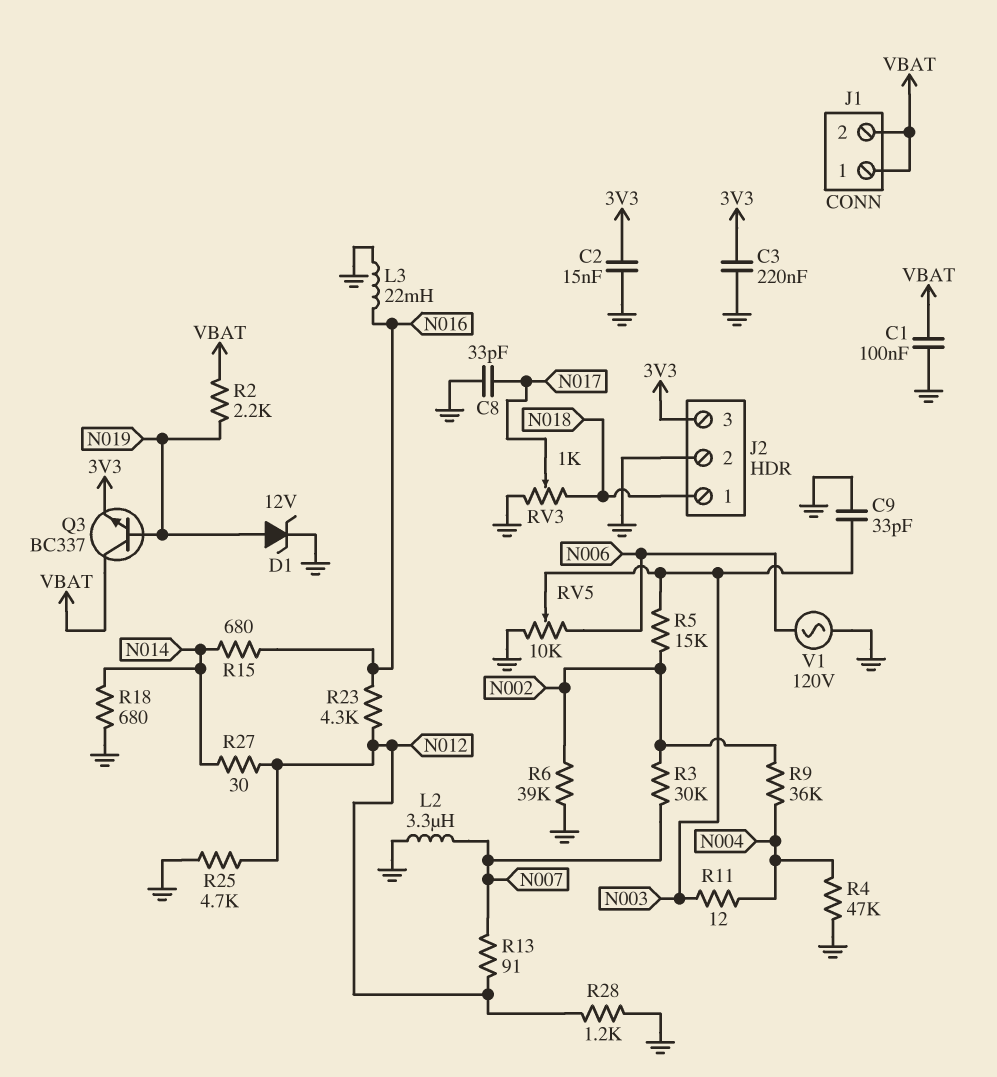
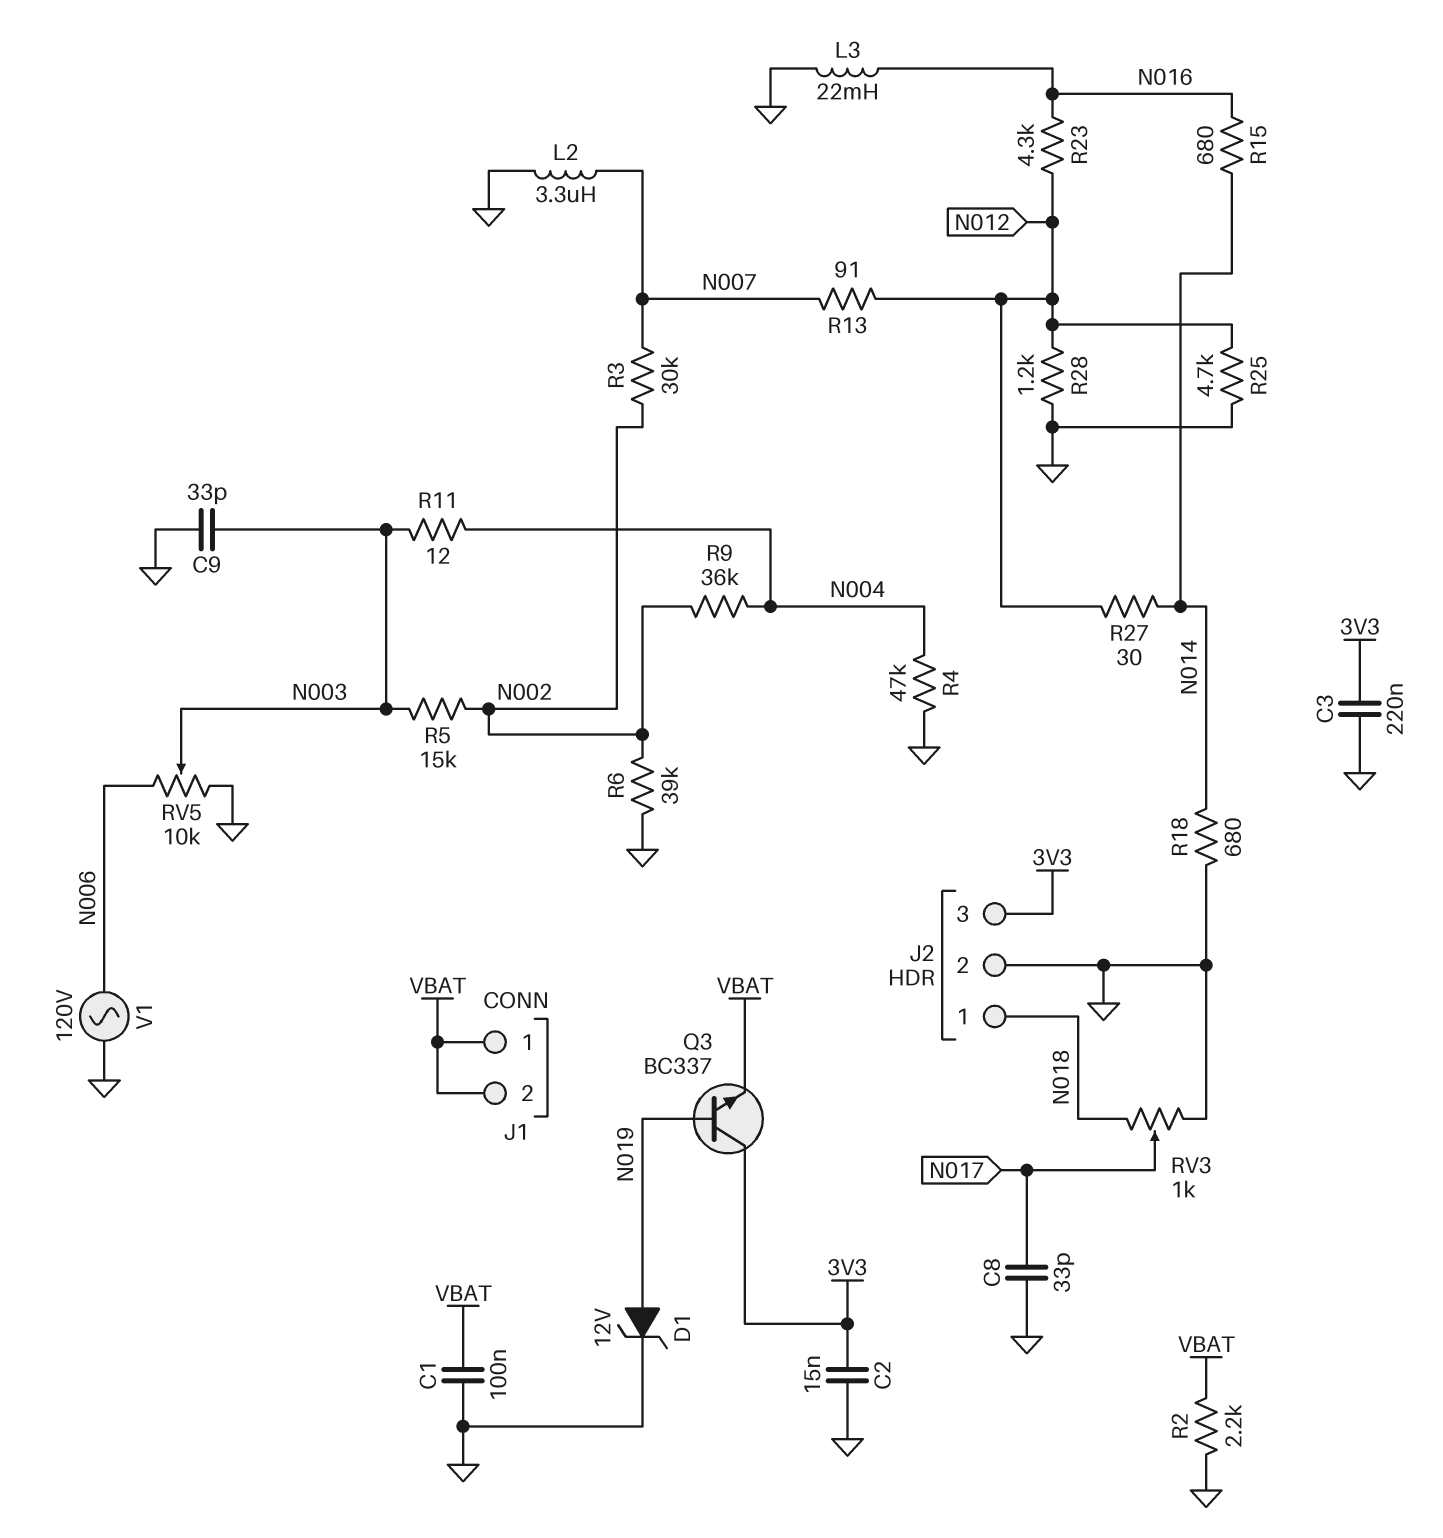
Q3: NPN BC337 (B N019, C VBAT, E 3V3) -> NPN BC337 (B N019, C 3V3, E VBAT)
R2: 2.2k (N019, VBAT) -> 2.2k (GND, VBAT)

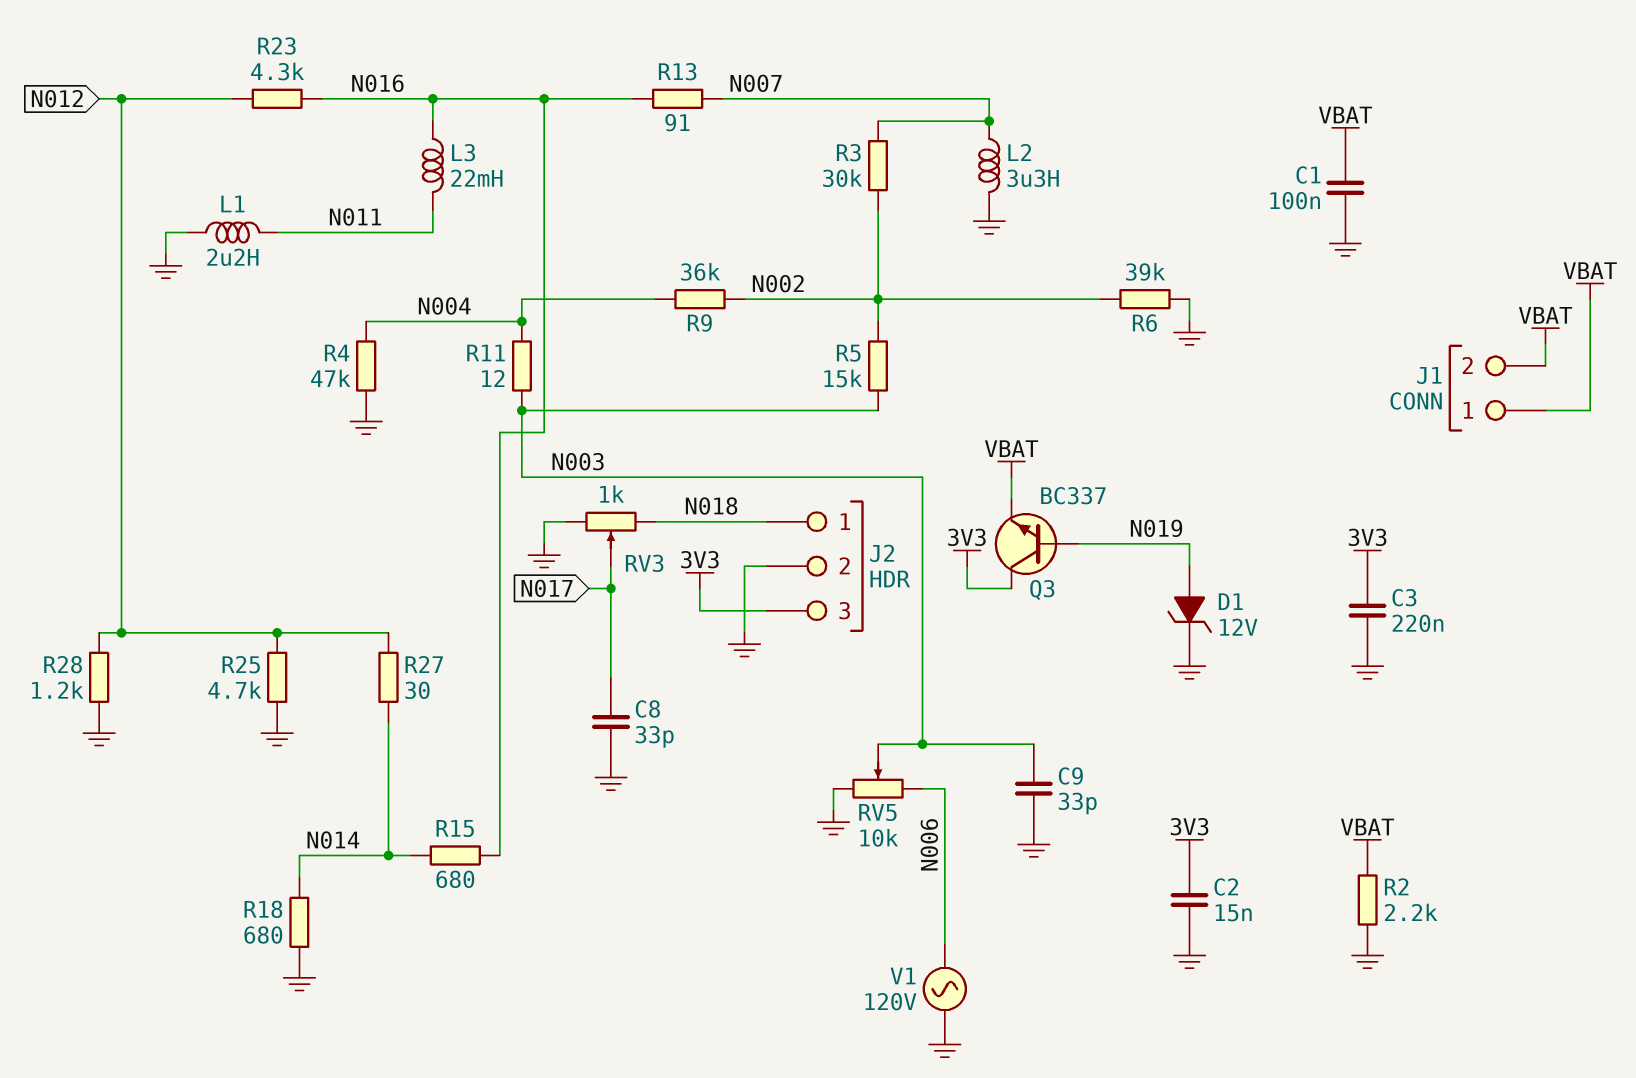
L1: none -> 2.2uH (GND, N011)
L3: 22mH (GND, N016) -> 22mH (N011, N016)
R13: 91 (N007, N012) -> 91 (N007, N016)

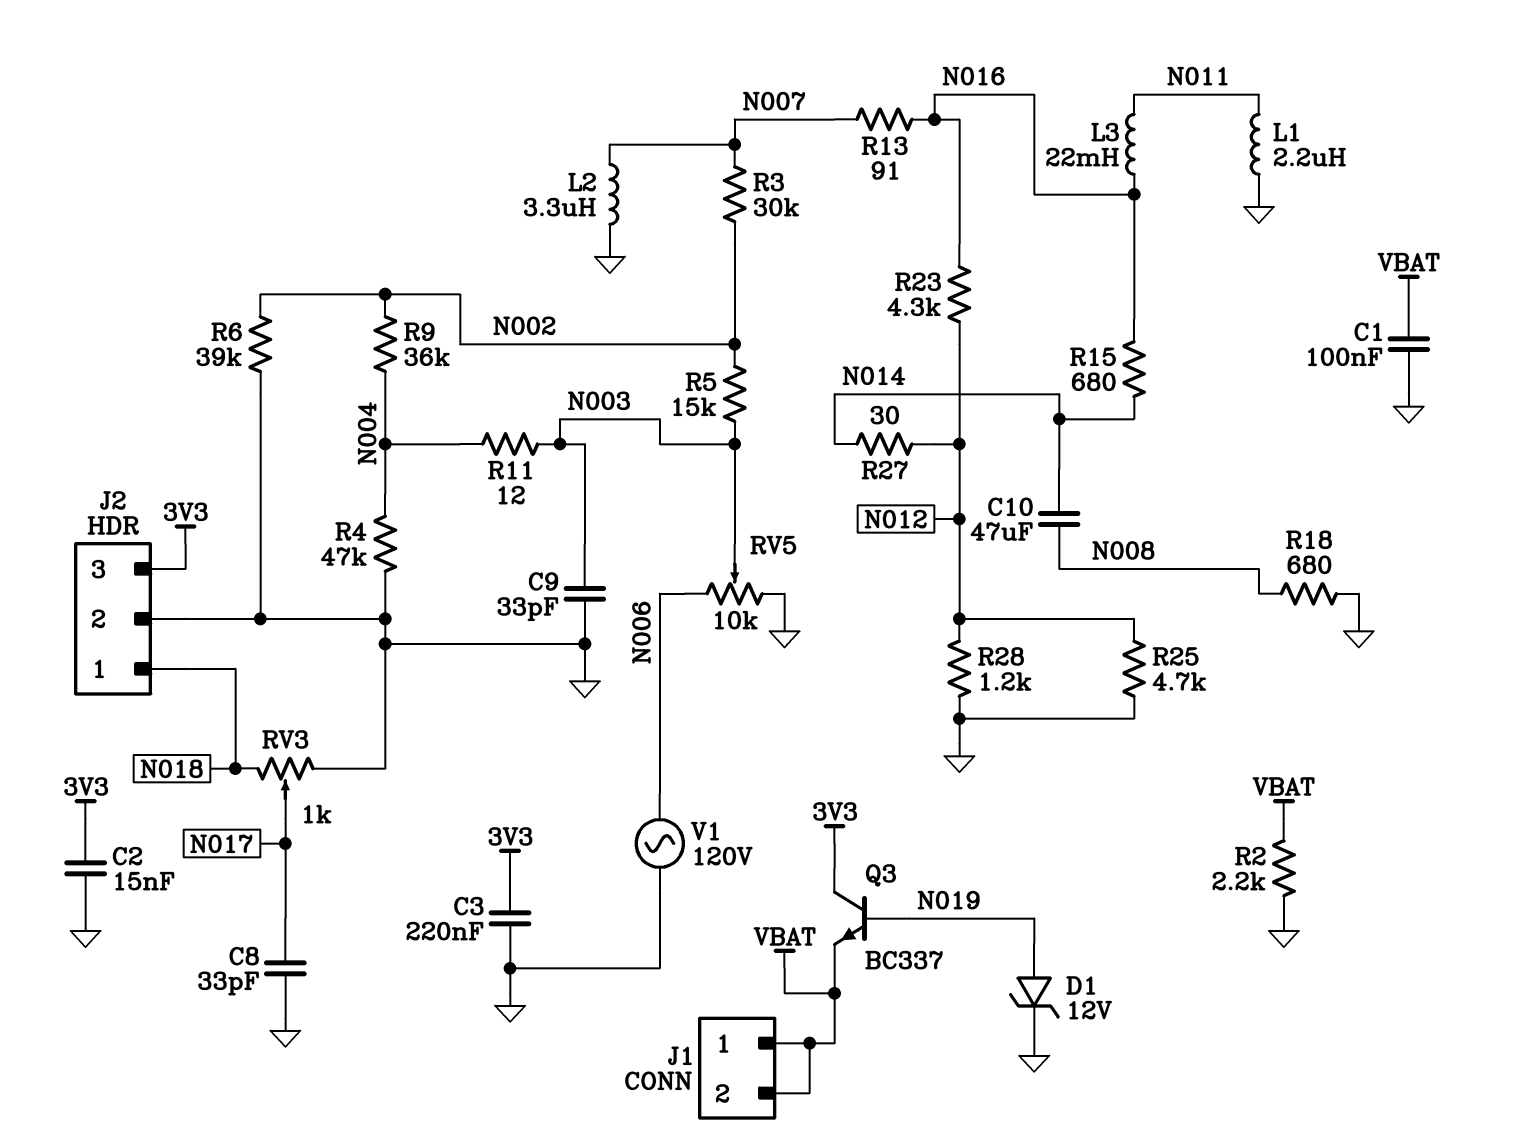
C10: none -> 47uF (N008, N014)
R18: 680 (GND, N014) -> 680 (GND, N008)

